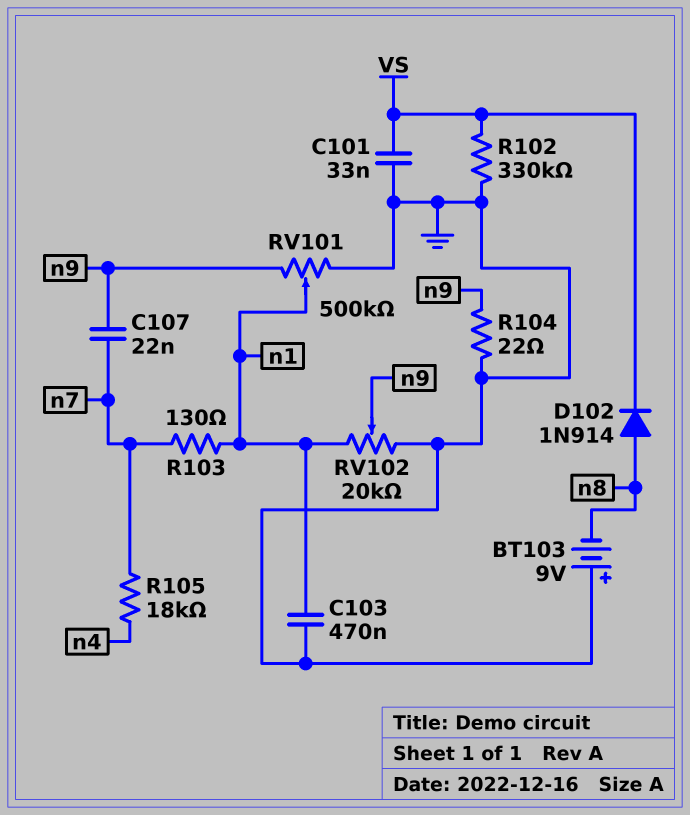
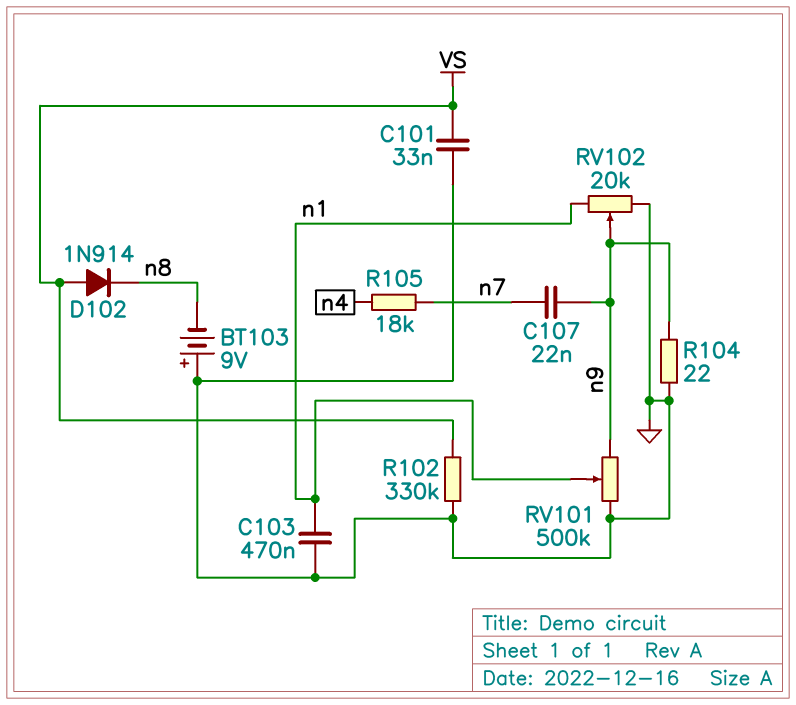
D102: diode 1N914 (A n8, K VS) -> diode 1N914 (A VS, K n8)
R103: 130 (n1, n7) -> none

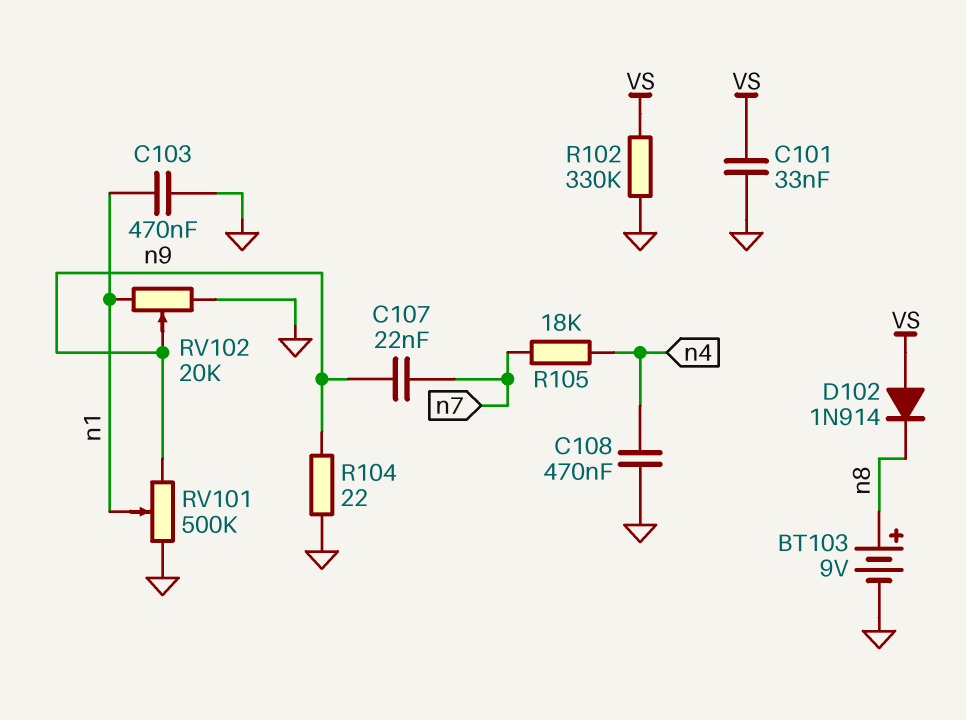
BT103: 9V (plus GND, minus n8) -> 9V (plus n8, minus GND)
C108: none -> 470nF (GND, n4)

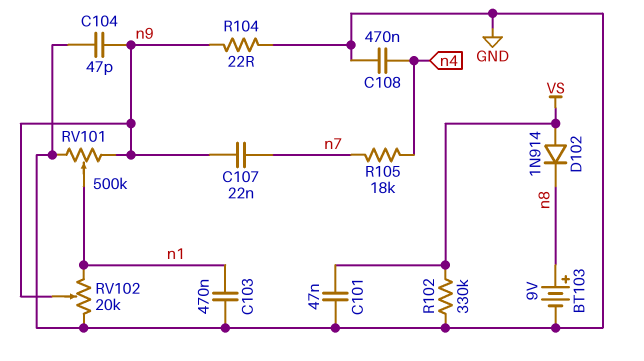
C101: 33nF (GND, VS) -> 47nF (GND, VS)
C104: none -> 47pF (GND, n9)

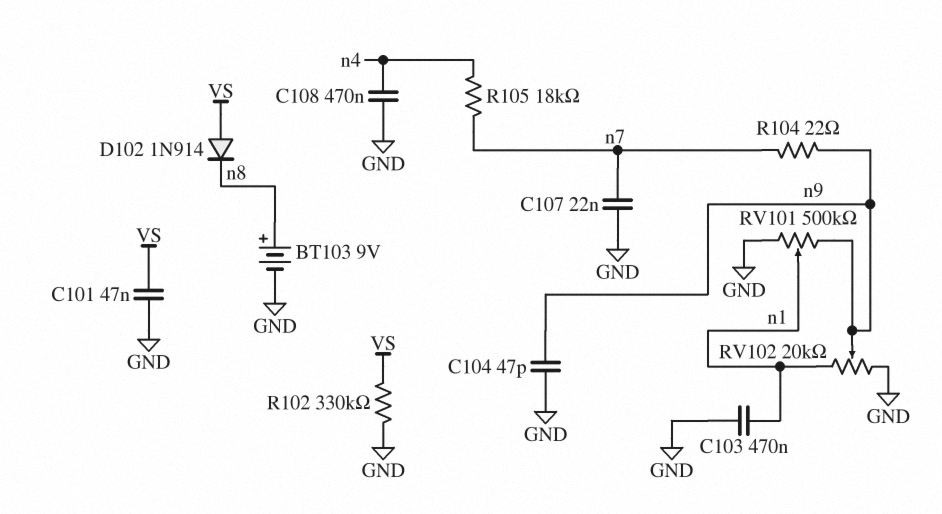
C107: 22nF (n7, n9) -> 22nF (GND, n7)
R104: 22 (GND, n9) -> 22 (n7, n9)

